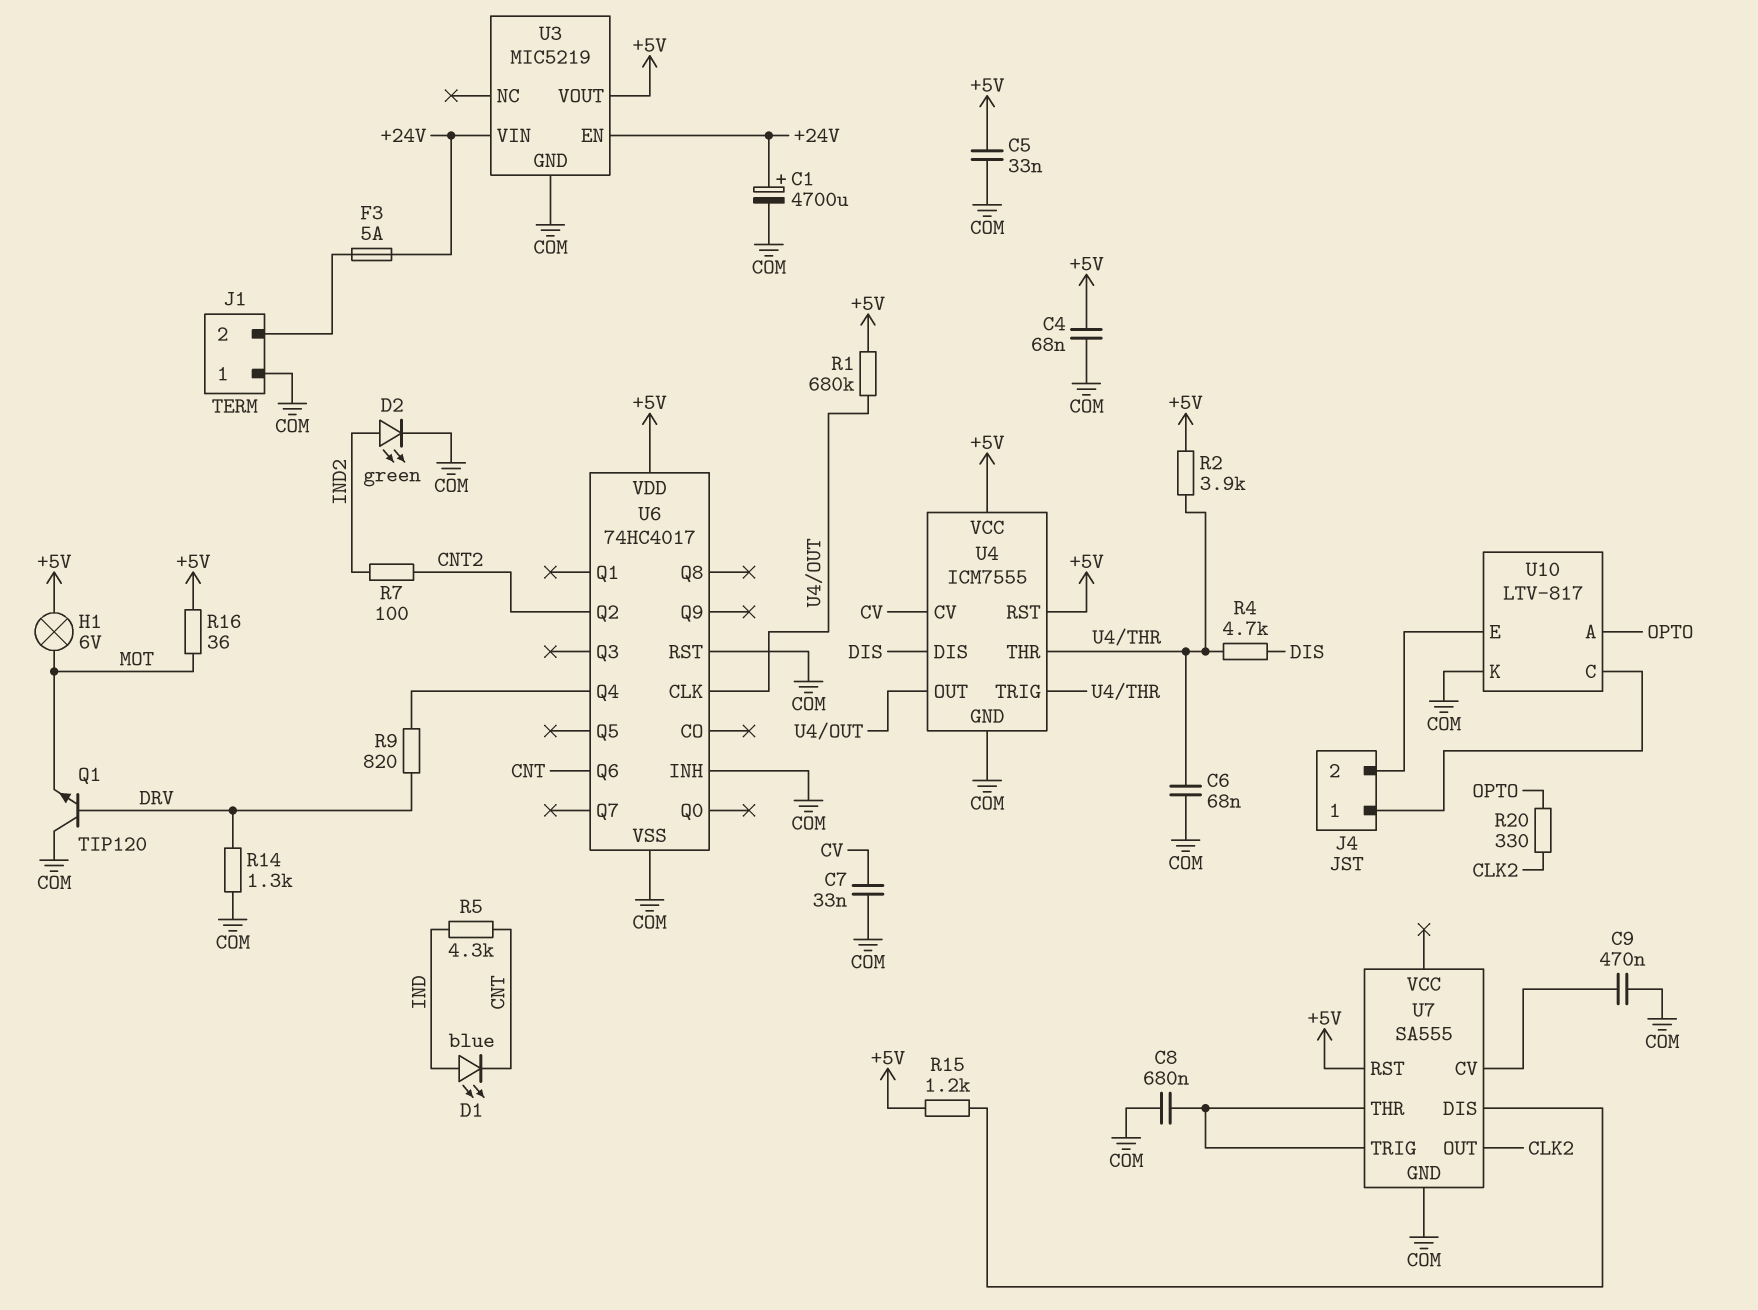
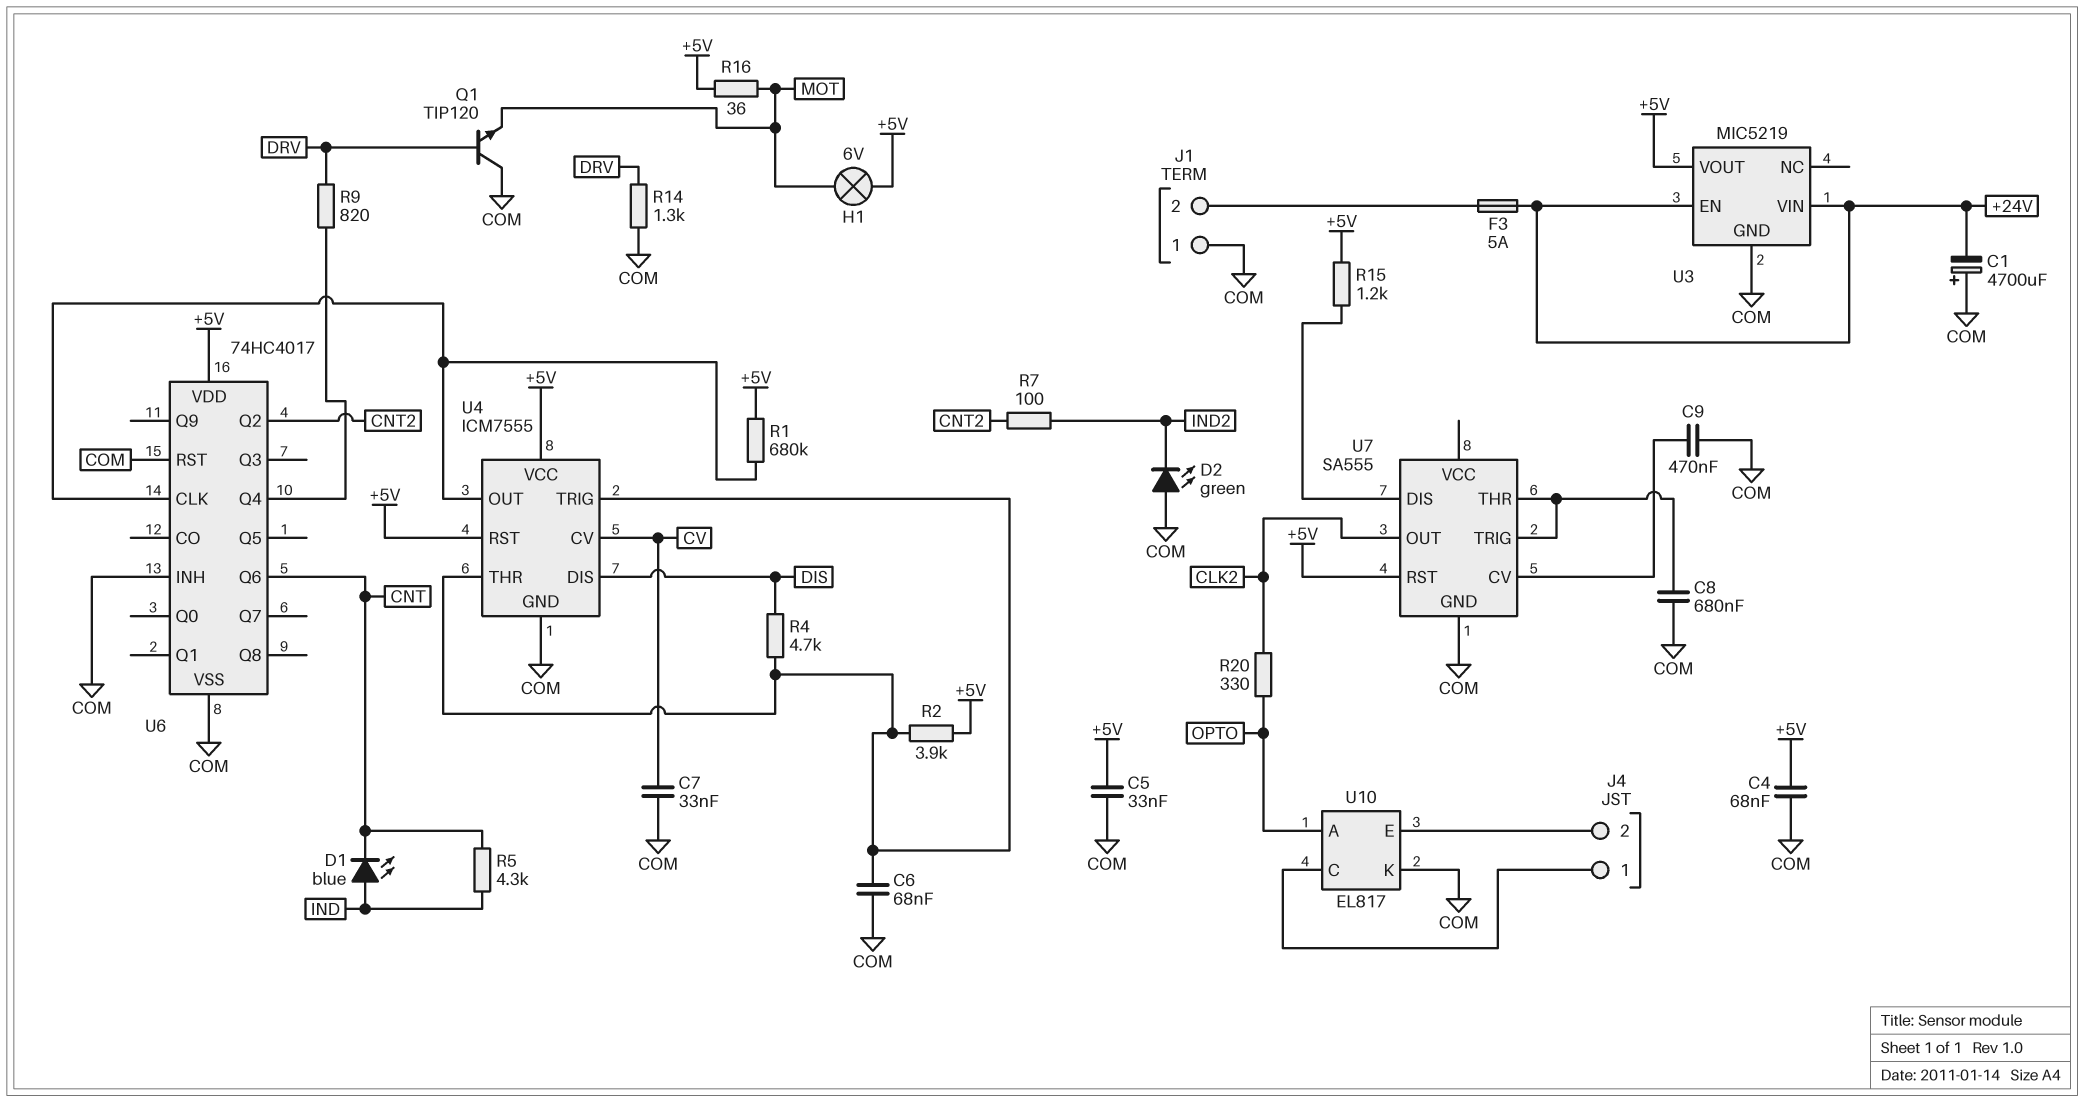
C1: 4700uF (plus +24V, minus COM) -> 4700uF (plus COM, minus +24V)
D2: LED green (A IND2, K COM) -> LED green (A COM, K IND2)
U10: LTV-817 -> EL817

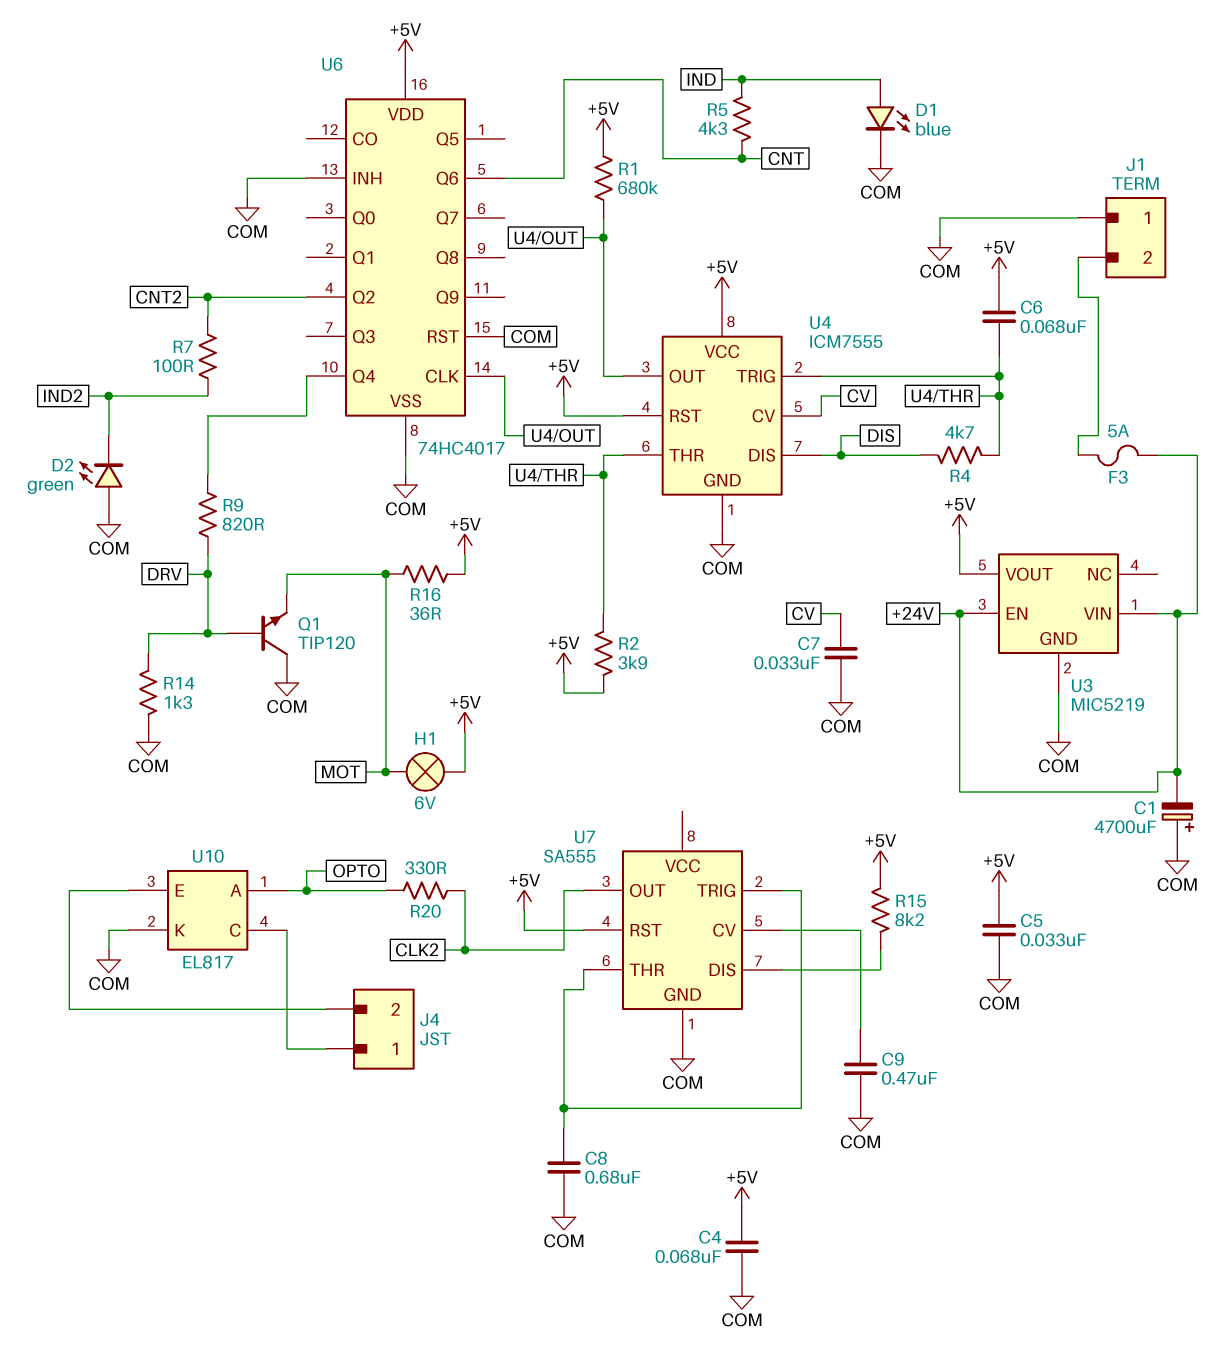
C6: 68nF (COM, U4/THR) -> 68nF (+5V, U4/THR)
D1: LED blue (A IND, K CNT) -> LED blue (A IND, K COM)
R15: 1.2k (+5V, U7/DIS) -> 8.2k (+5V, U7/DIS)

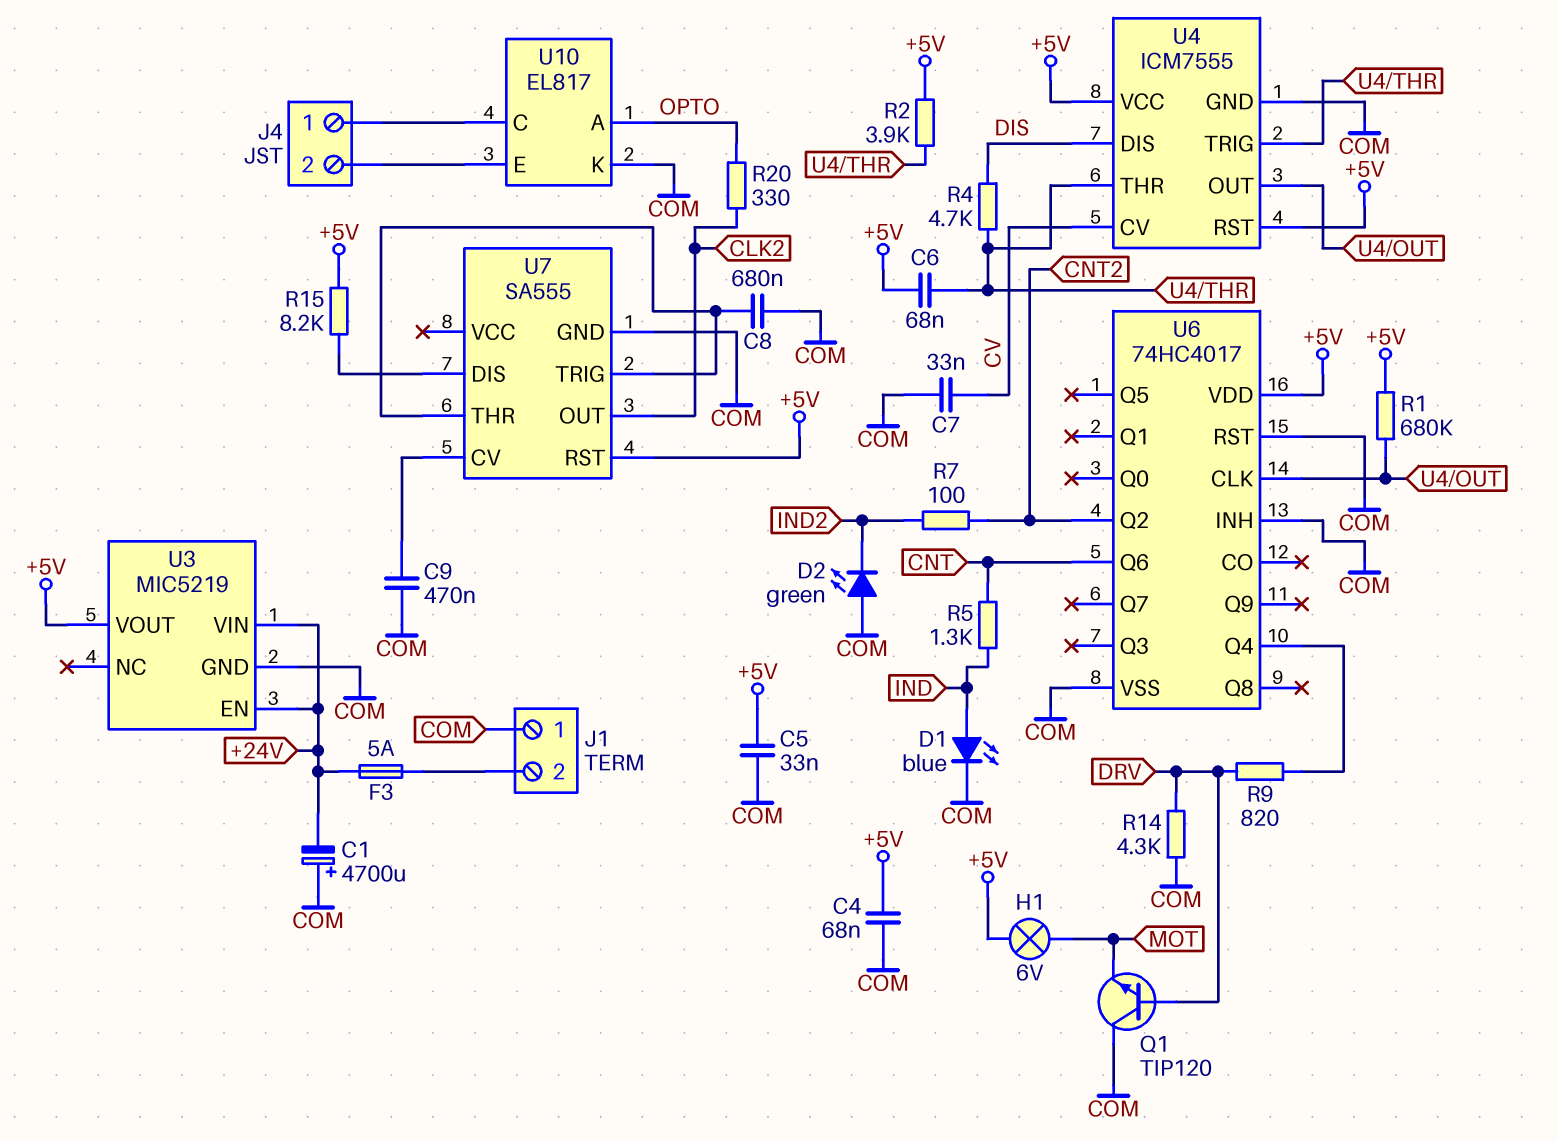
R5: 4.3k (CNT, IND) -> 1.3k (CNT, IND)
R14: 1.3k (COM, DRV) -> 4.3k (COM, DRV)
R16: 36 (+5V, MOT) -> none

